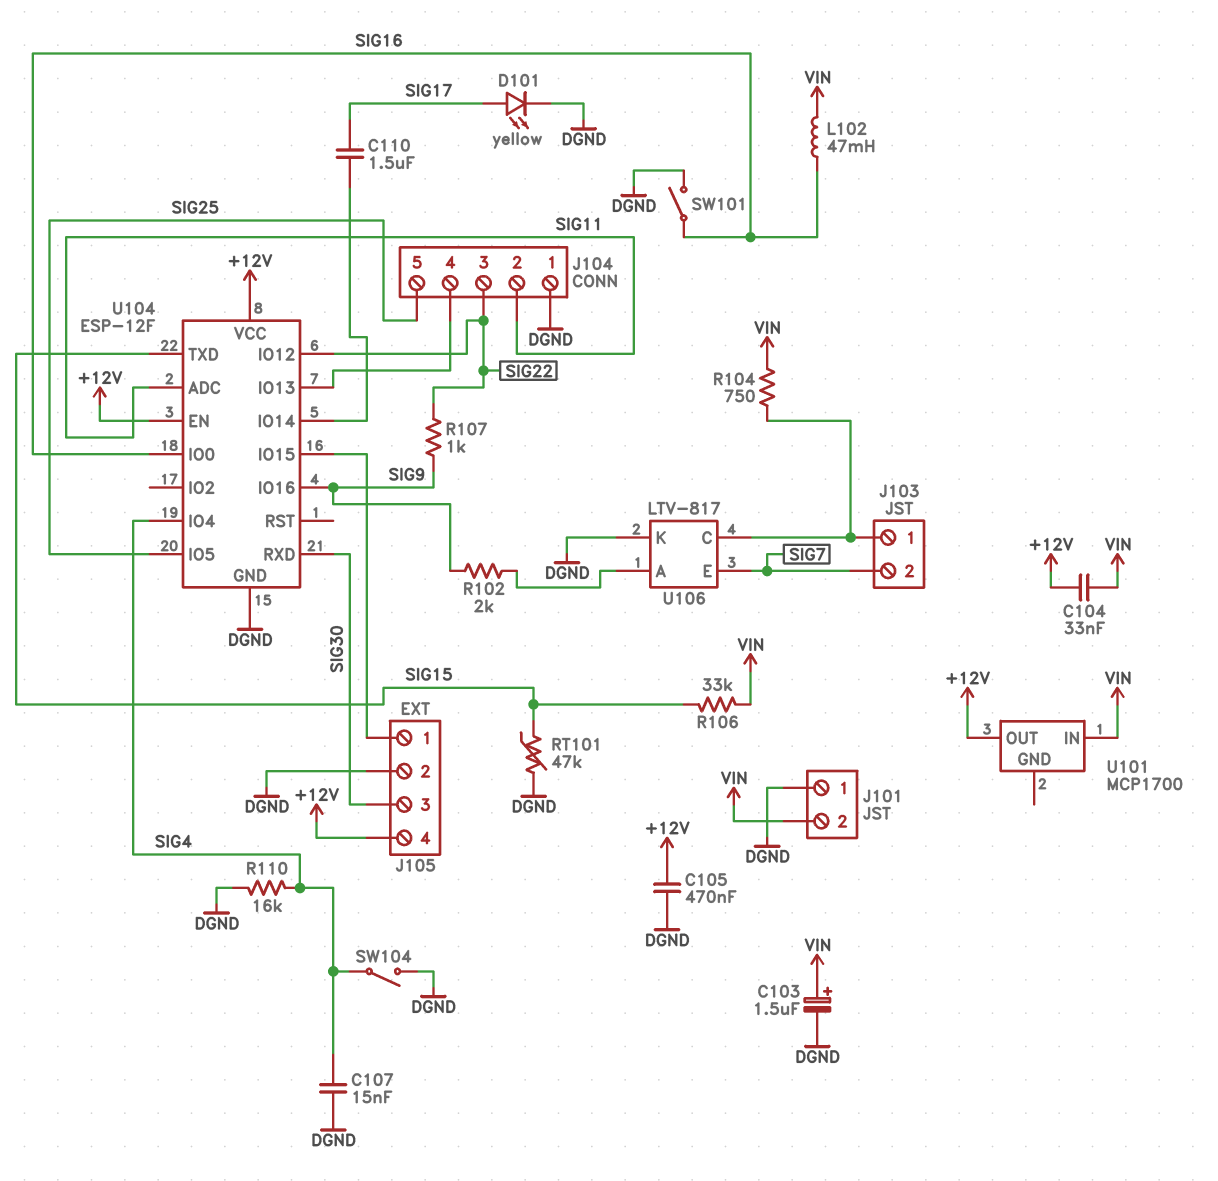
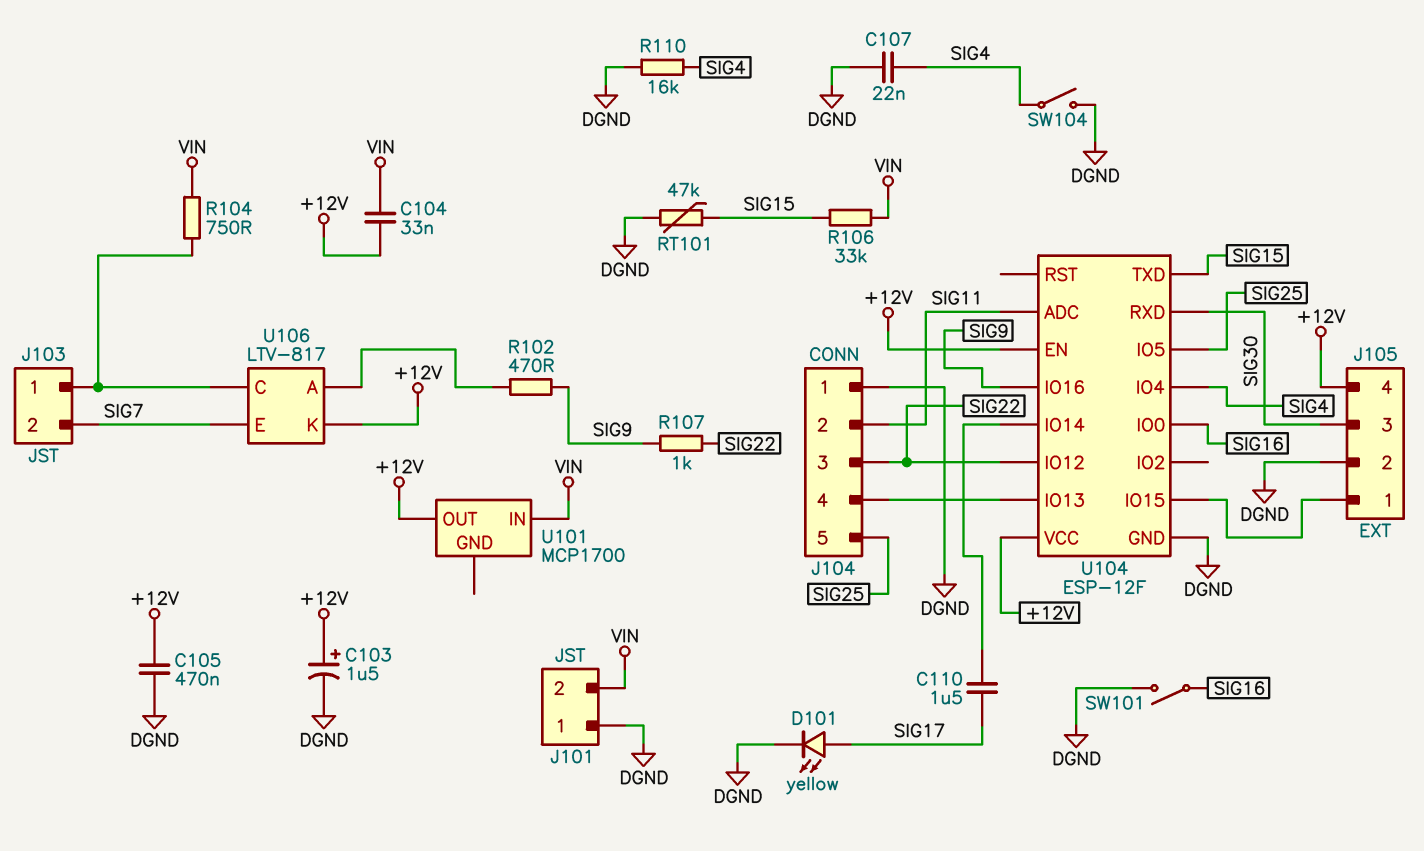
C103: 1.5uF (plus VIN, minus DGND) -> 1.5uF (plus +12V, minus DGND)
C107: 15nF (DGND, SIG4) -> 22nF (DGND, SIG4)
L102: 47mH (SIG16, VIN) -> none
R102: 2k (SIG9, U106/A) -> 470 (SIG9, U106/A)
U106 pin K: DGND -> +12V

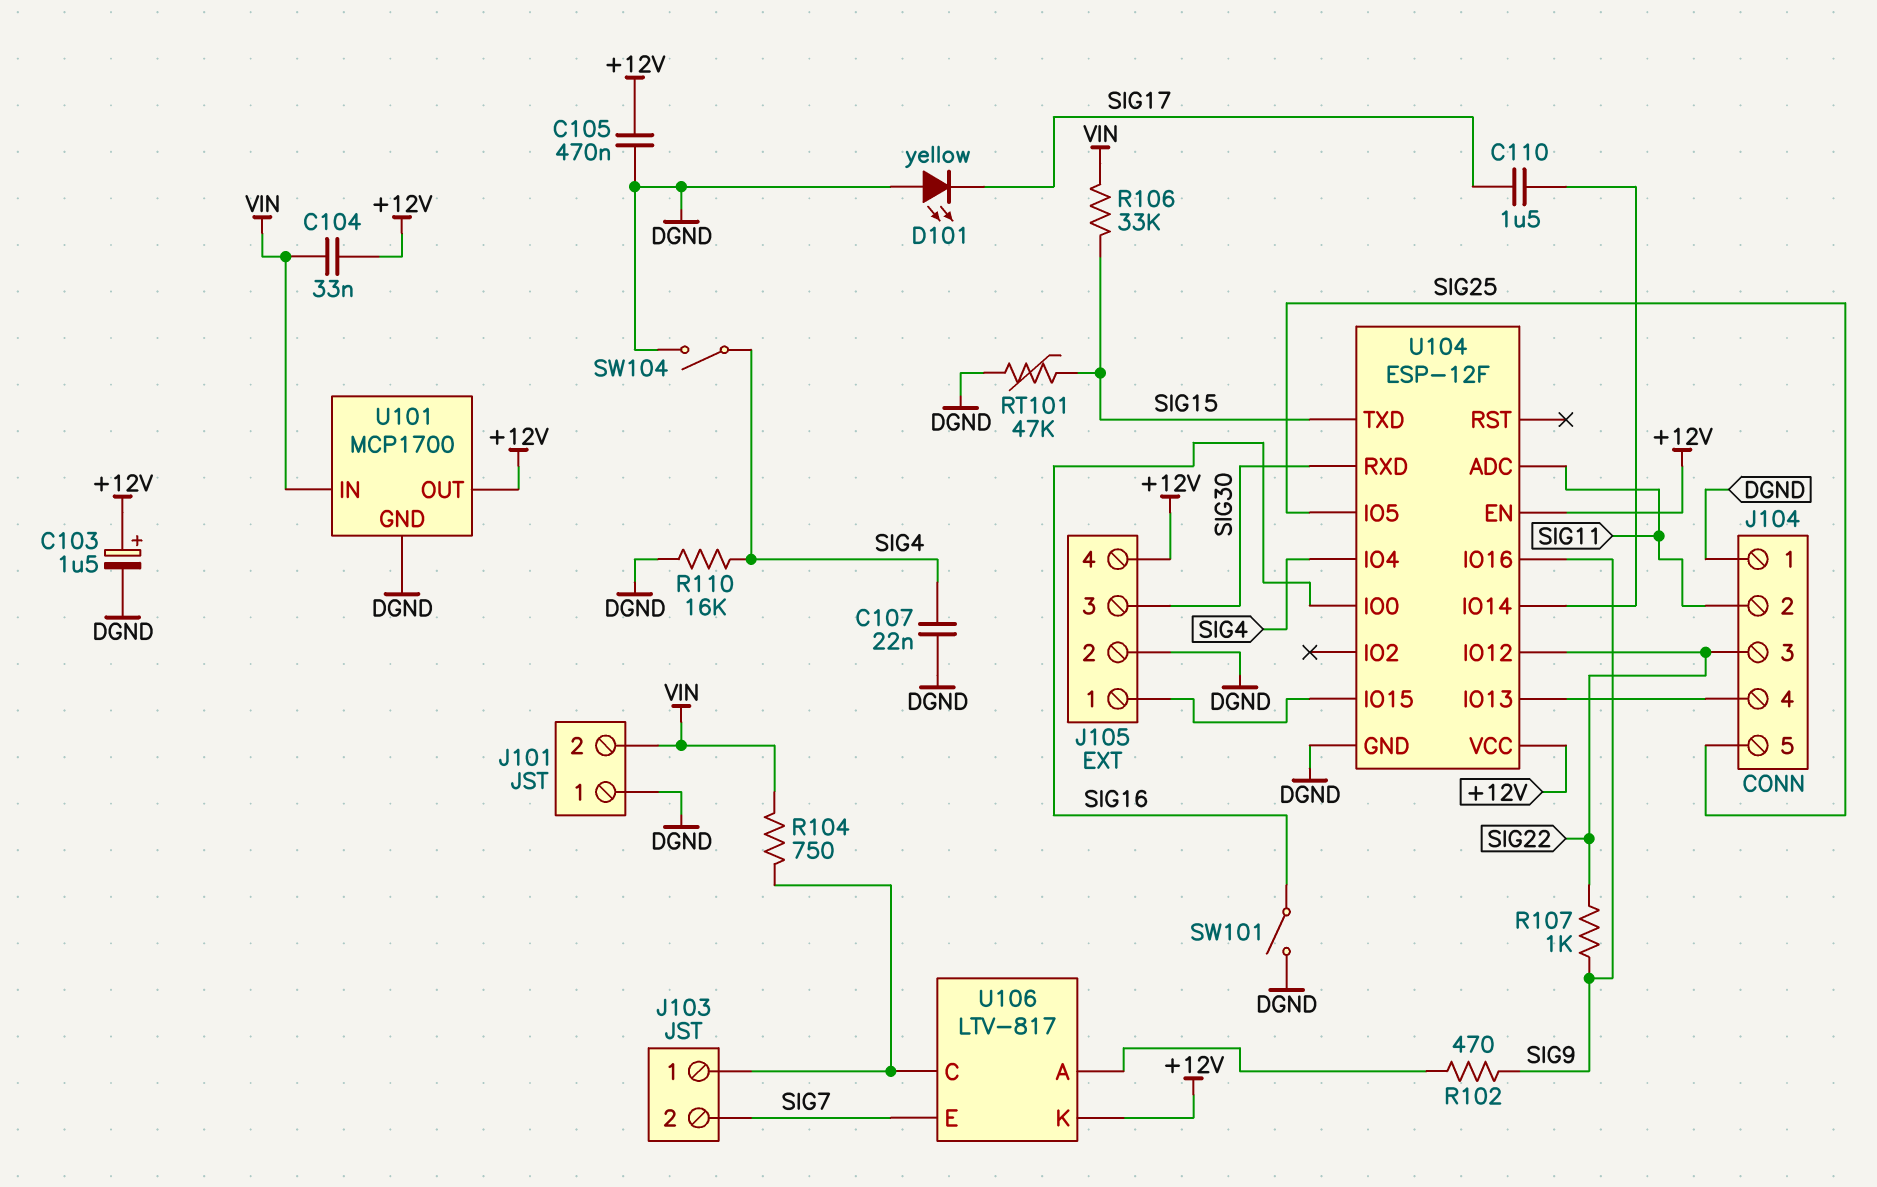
D101: LED yellow (A SIG17, K DGND) -> LED yellow (A DGND, K SIG17)
U101 pin GND: none -> DGND

